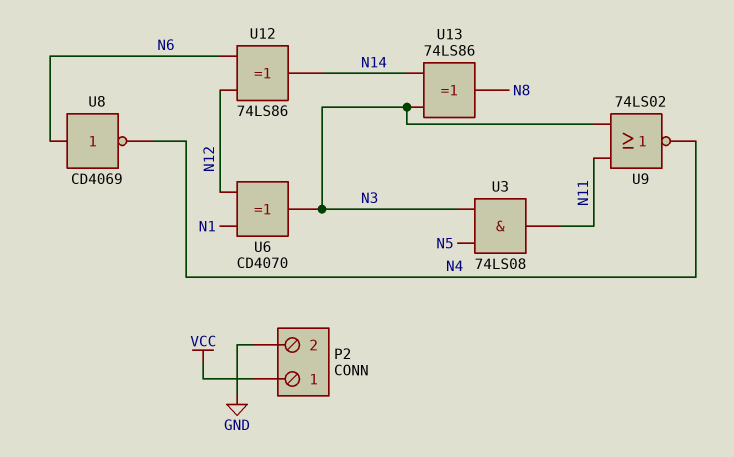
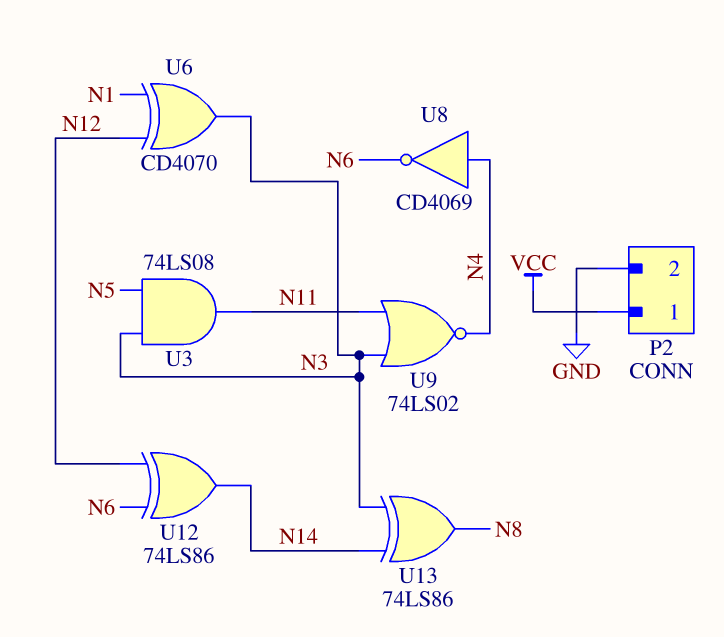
U8: NOT CD4069 (in N6, out N4) -> NOT CD4069 (in N4, out N6)

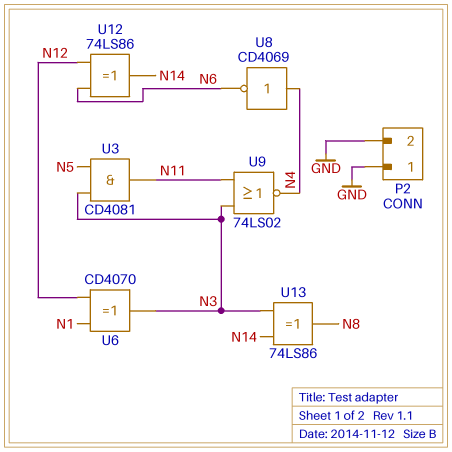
P2 pin 1: VCC -> GND
U3: AND 74LS08 (in N3, in N5, out N11) -> AND CD4081 (in N3, in N5, out N11)

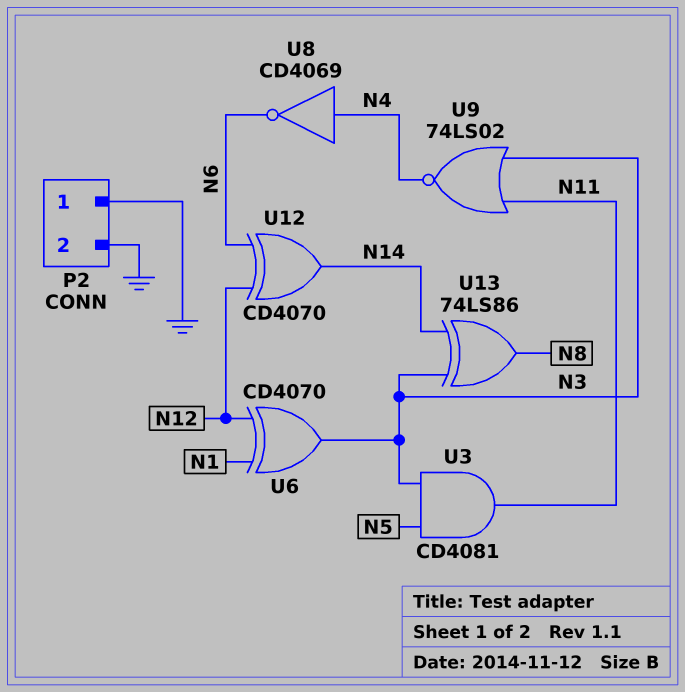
U12: XOR 74LS86 (in N6, in N12, out N14) -> XOR CD4070 (in N6, in N12, out N14)

